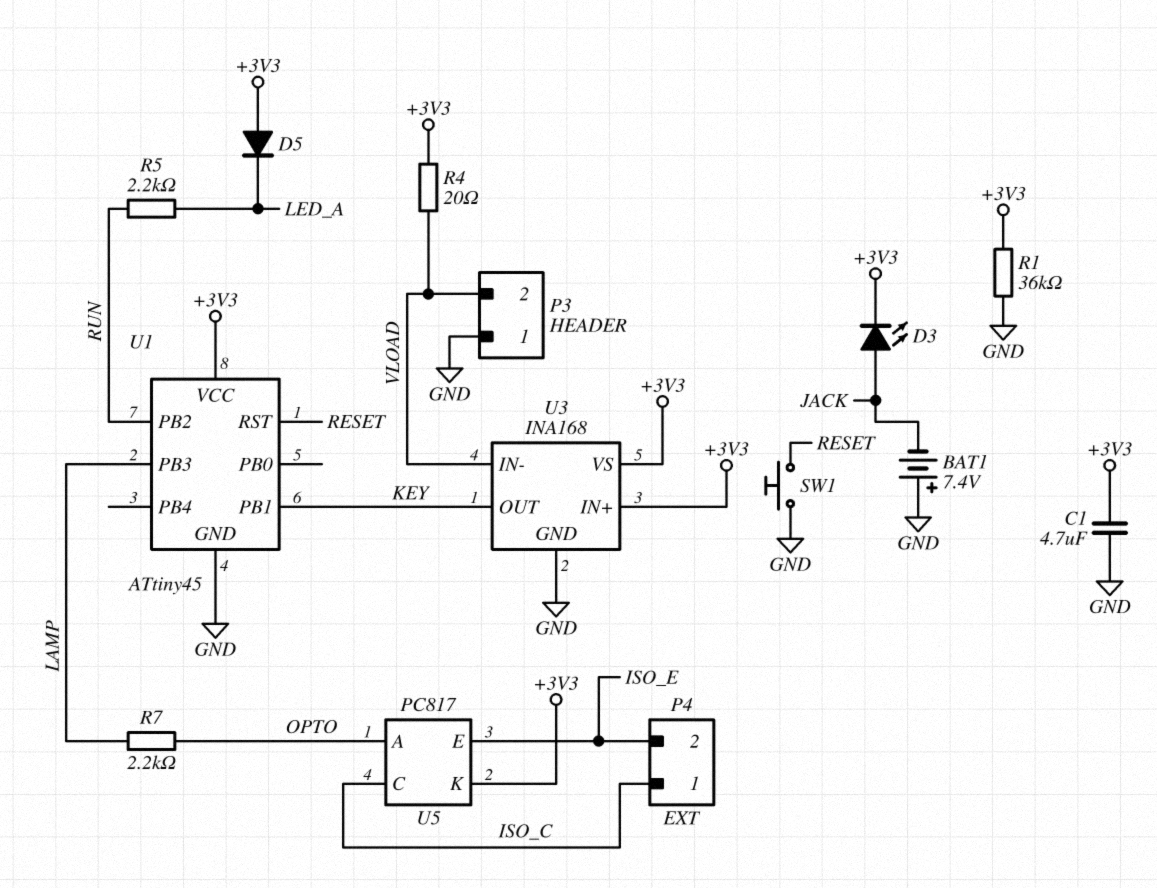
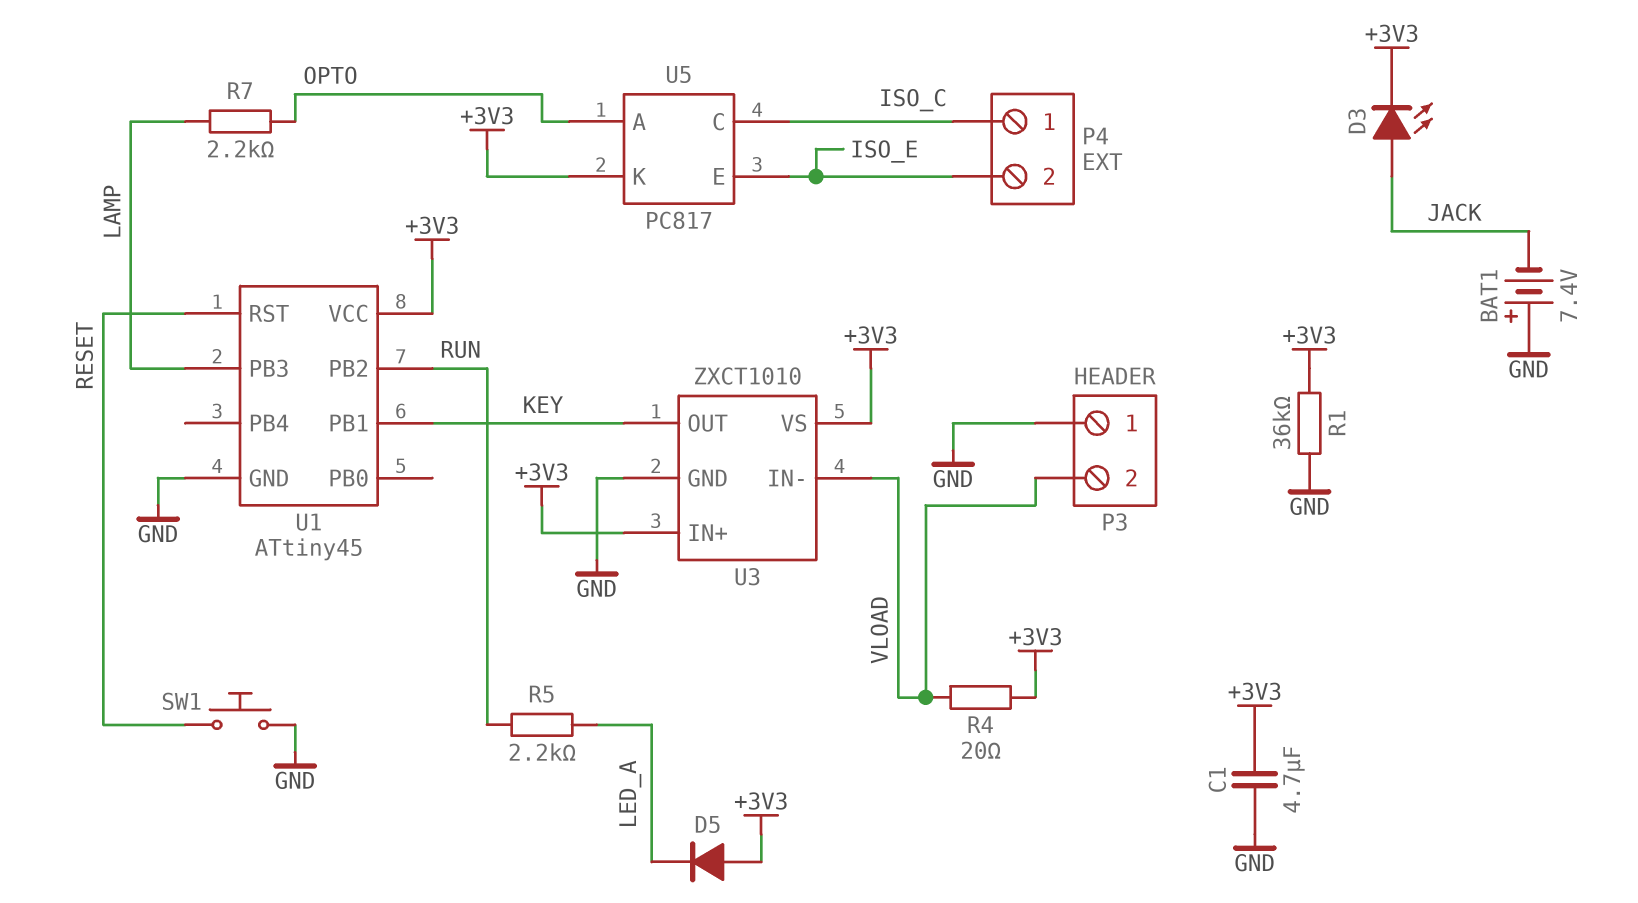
U3: INA168 -> ZXCT1010

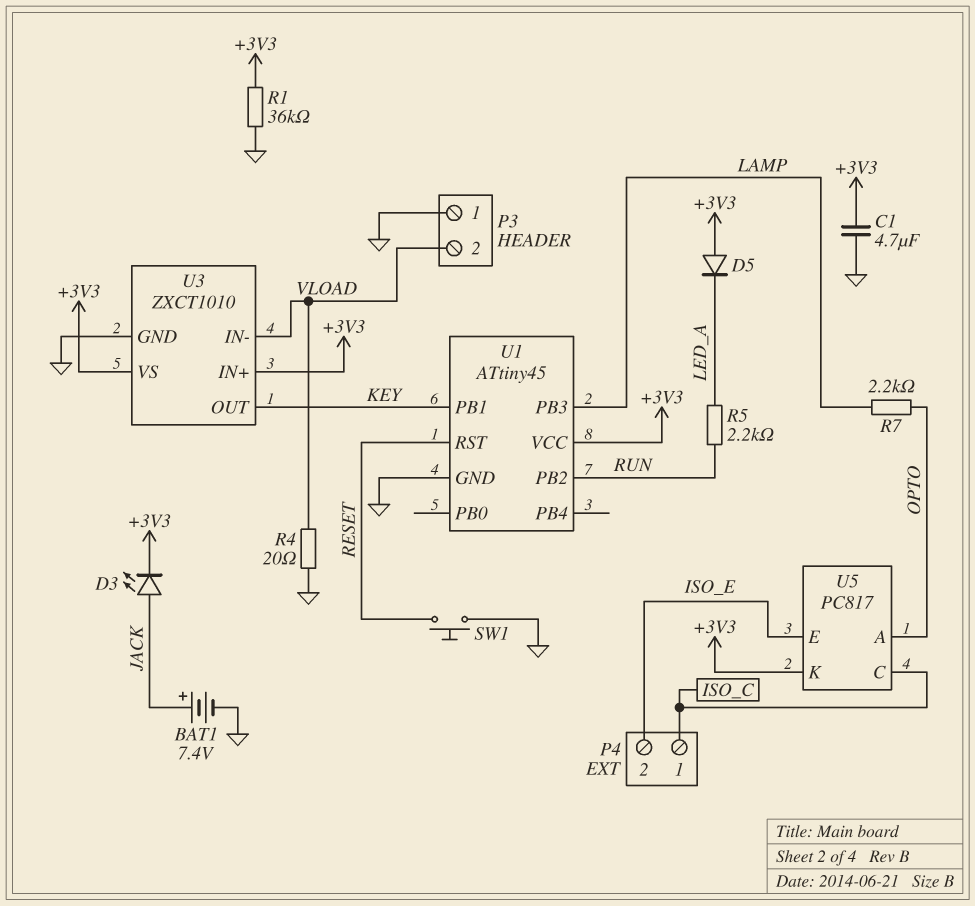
BAT1: 7.4V (plus GND, minus JACK) -> 7.4V (plus JACK, minus GND)
R4: 20 (+3V3, VLOAD) -> 20 (GND, VLOAD)

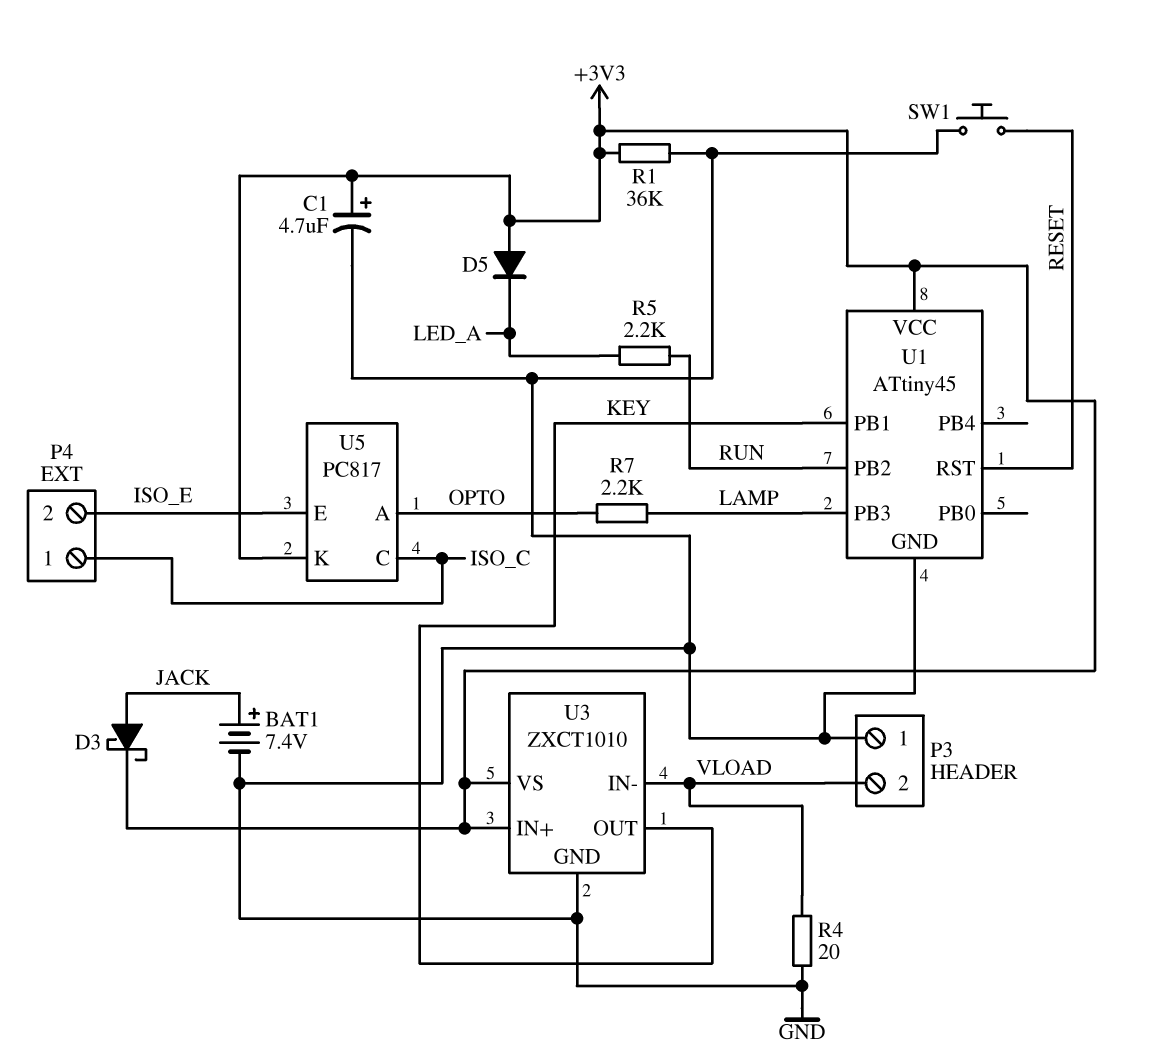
C1: 4.7uF (+3V3, GND) -> 4.7uF (plus +3V3, minus GND)
D3: LED (A JACK, K +3V3) -> schottky (A JACK, K +3V3)

